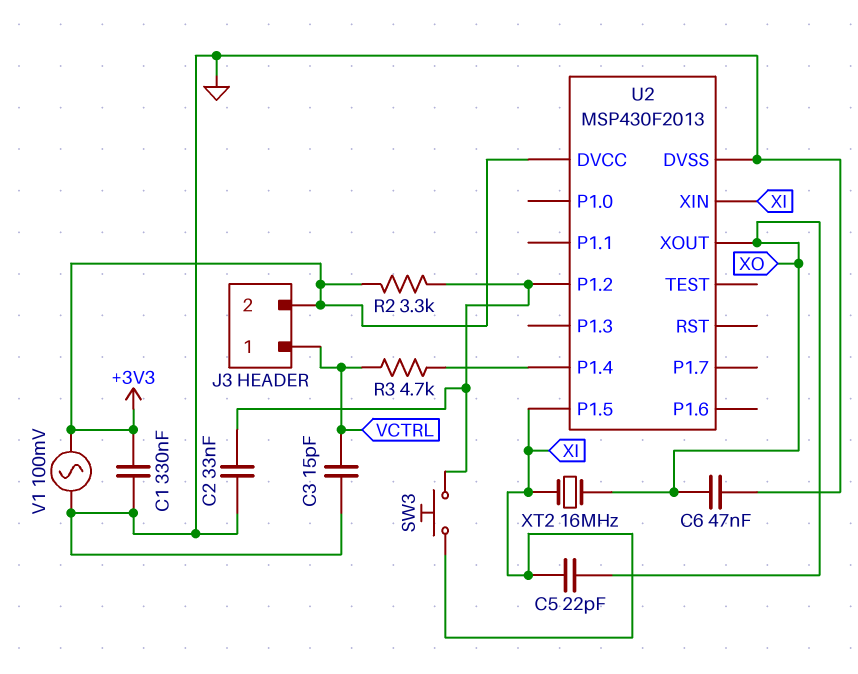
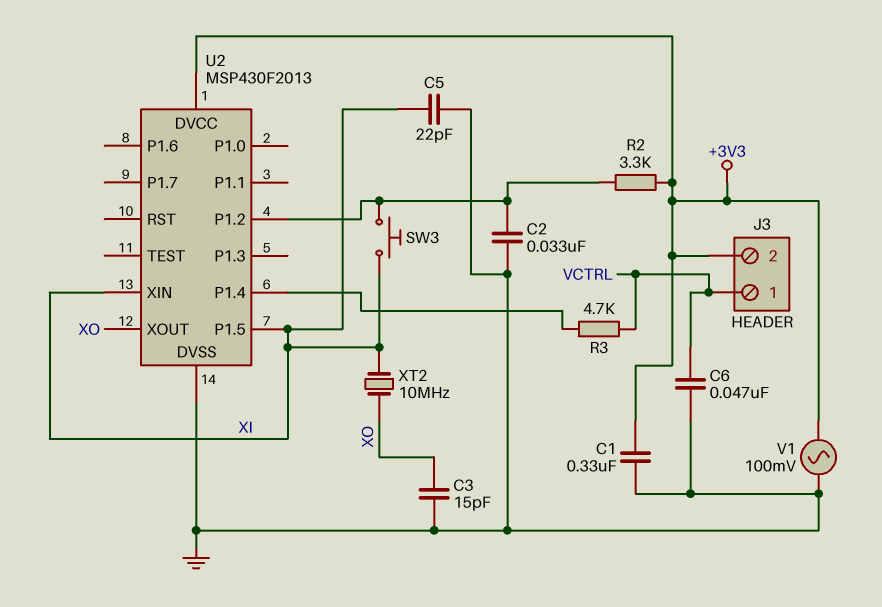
C3: 15pF (GND, VCTRL) -> 15pF (GND, XO)
C5: 22pF (XI, XO) -> 22pF (GND, XI)
C6: 47nF (GND, XO) -> 47nF (GND, VCTRL)
XT2: 16MHz (XI, XO) -> 10MHz (XI, XO)

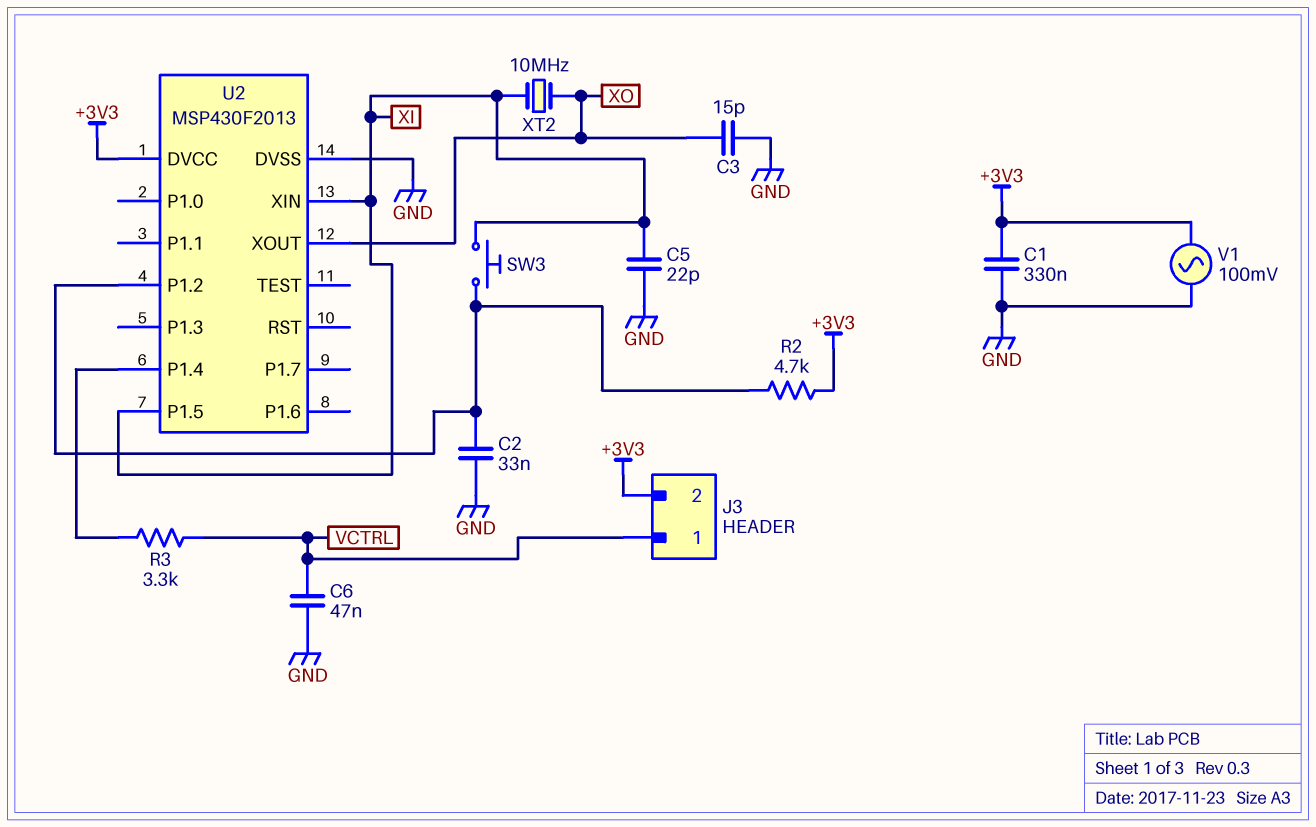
R2: 3.3k (+3V3, U2/P1.2) -> 4.7k (+3V3, U2/P1.2)
R3: 4.7k (U2/P1.4, VCTRL) -> 3.3k (U2/P1.4, VCTRL)

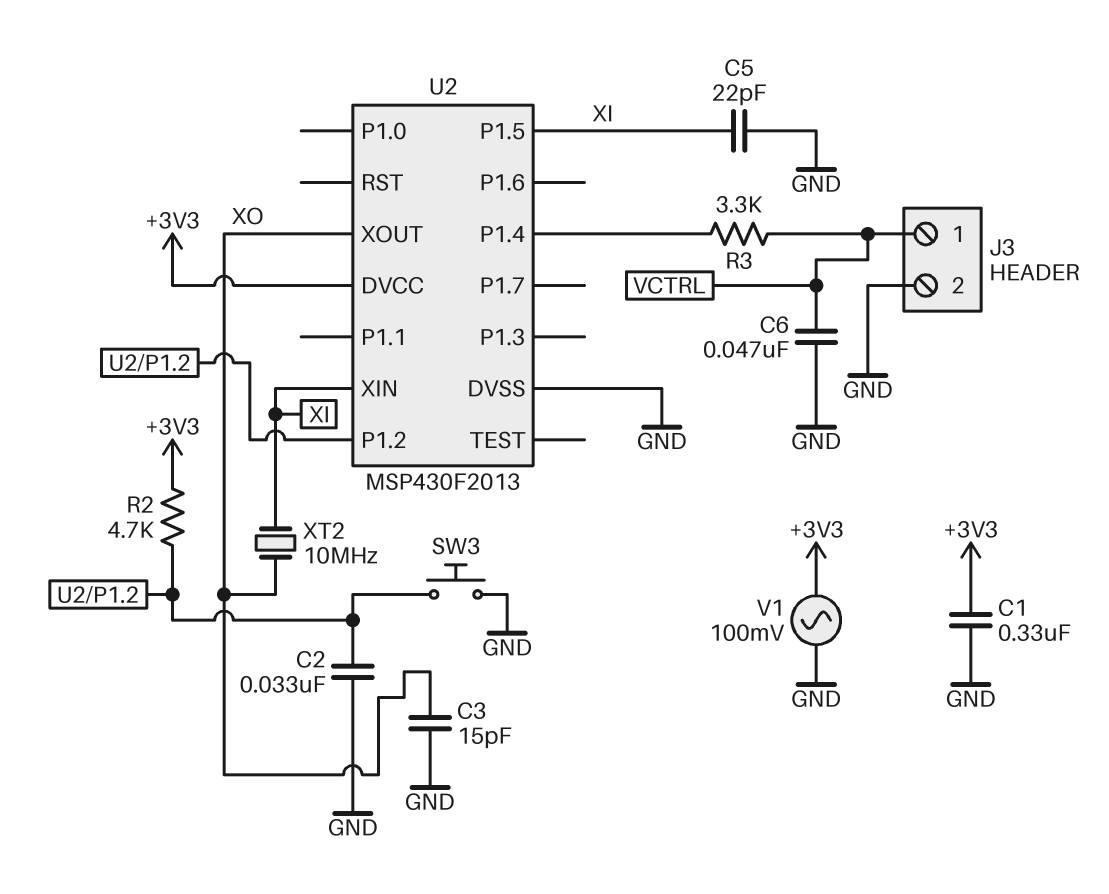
J3 pin 2: +3V3 -> GND
SW3: button (U2/P1.2, XI) -> button (GND, U2/P1.2)

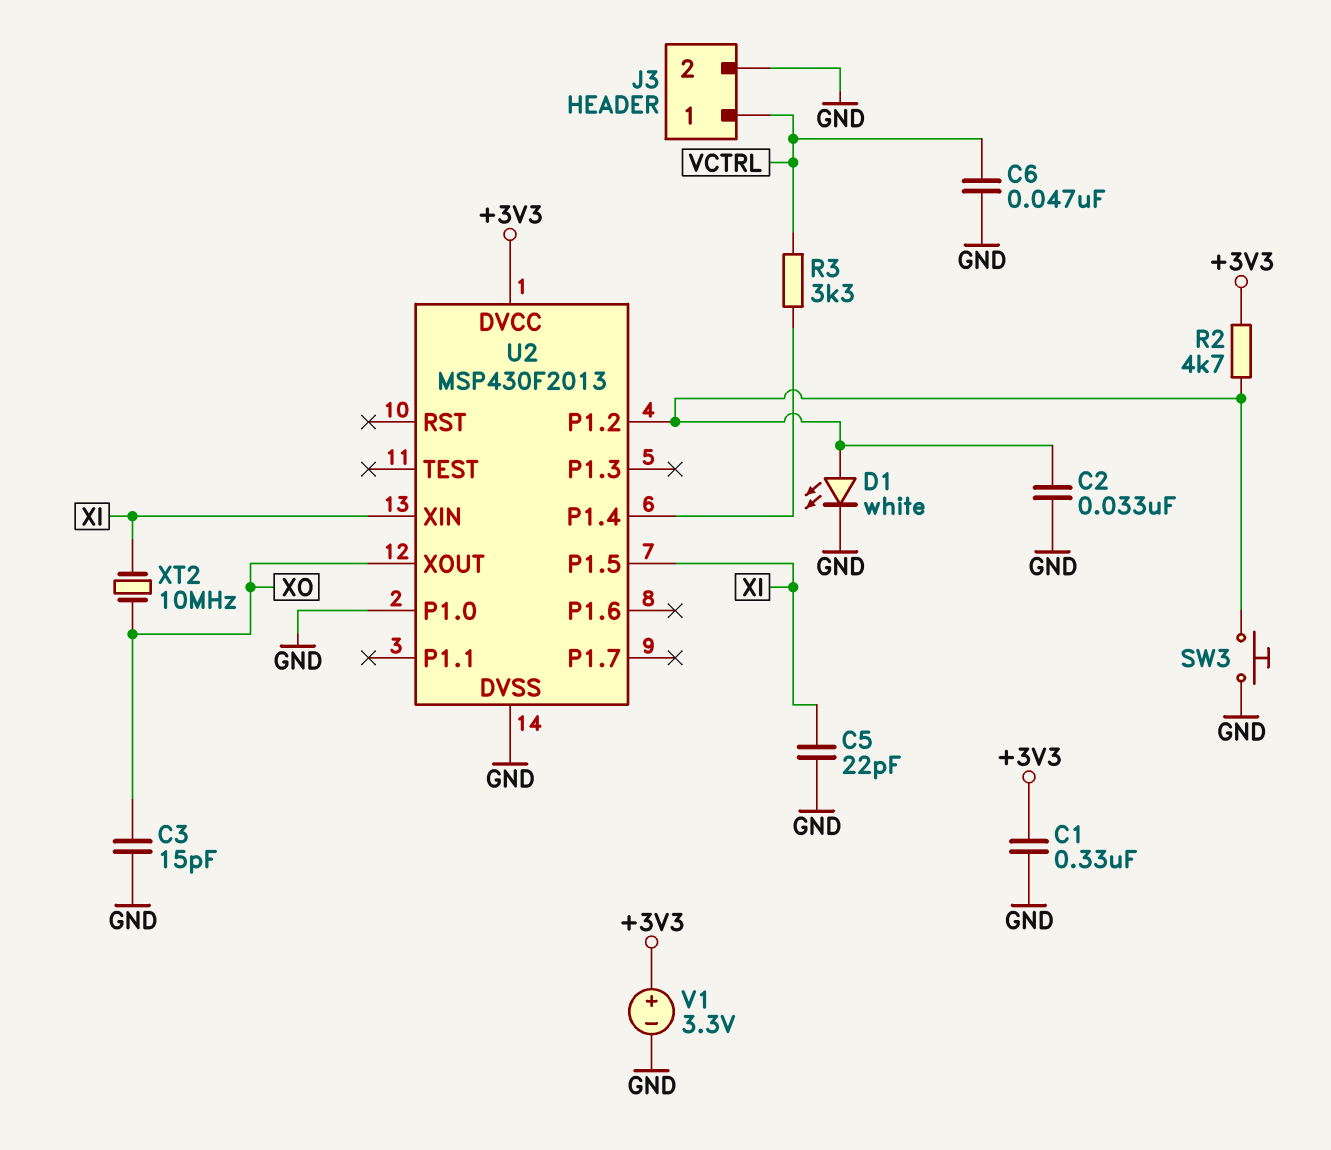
D1: none -> LED white (A U2/P1.2, K GND)
U2 pin P1.0: none -> GND
V1: AC 100mV (+3V3, GND) -> 3.3V (plus +3V3, minus GND)

